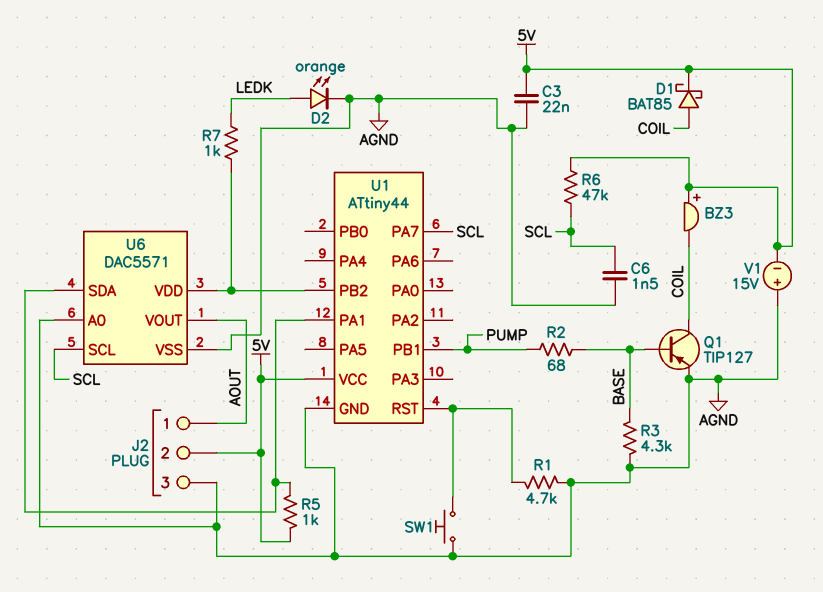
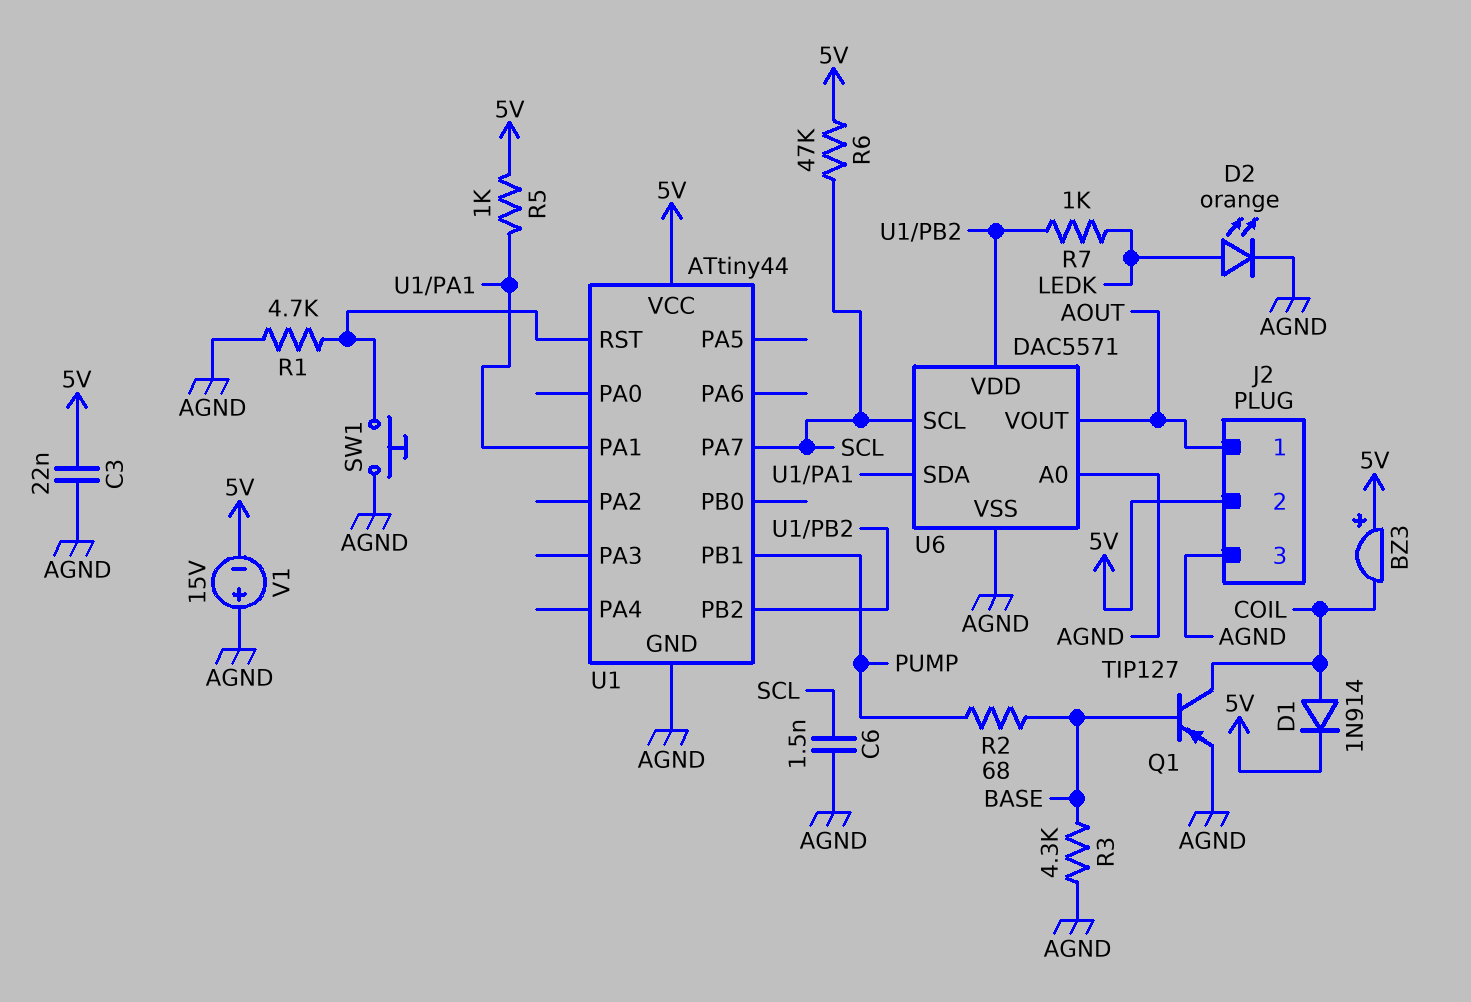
D1: schottky BAT85 (A COIL, K 5V) -> diode 1N914 (A COIL, K 5V)

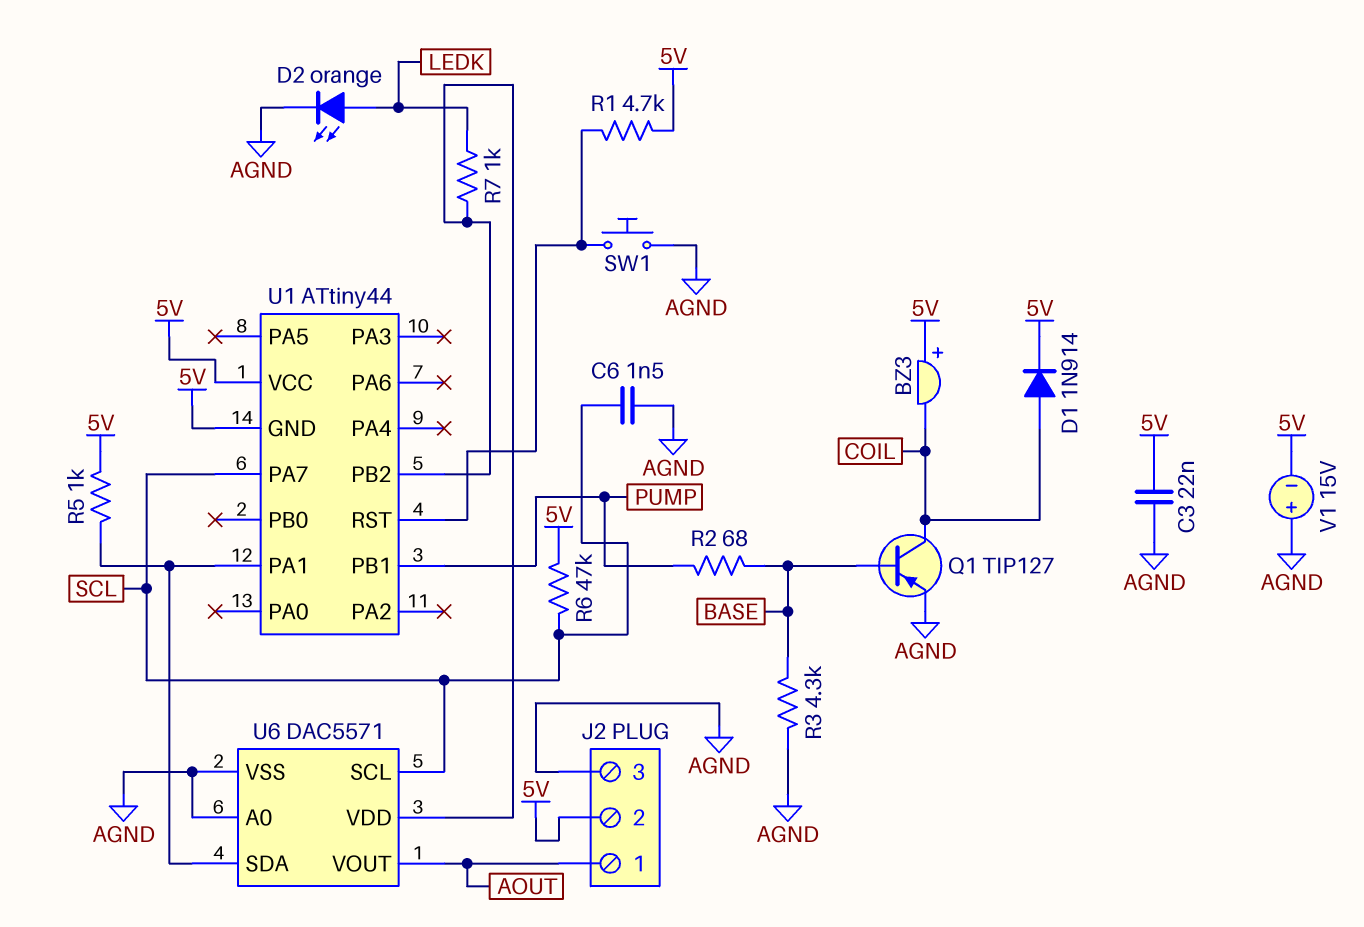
R1: 4.7k (AGND, U1/RST) -> 4.7k (5V, U1/RST)
U1 pin GND: AGND -> 5V

